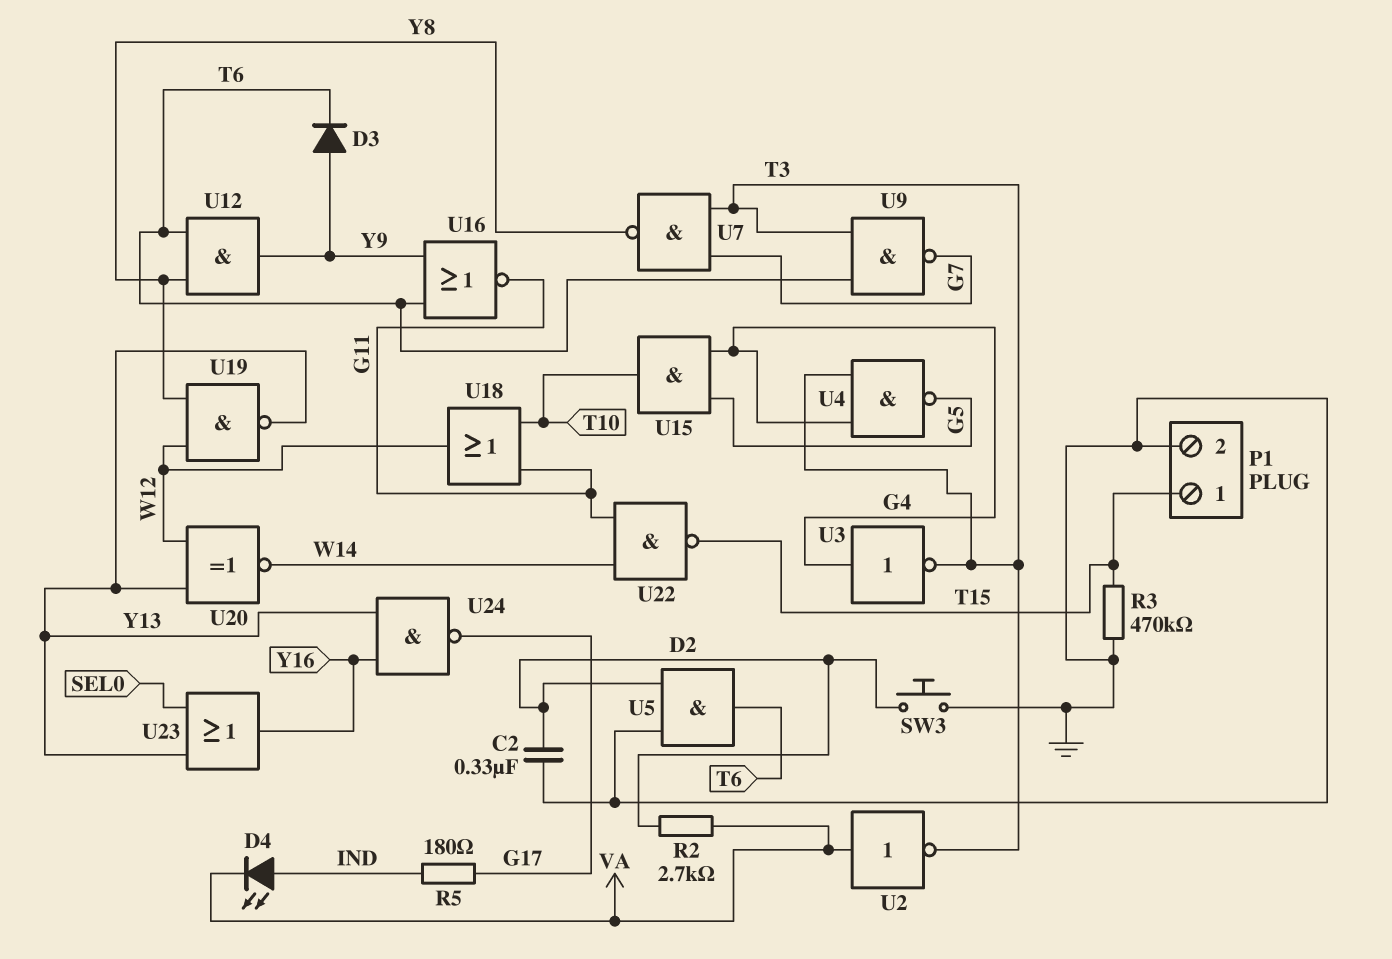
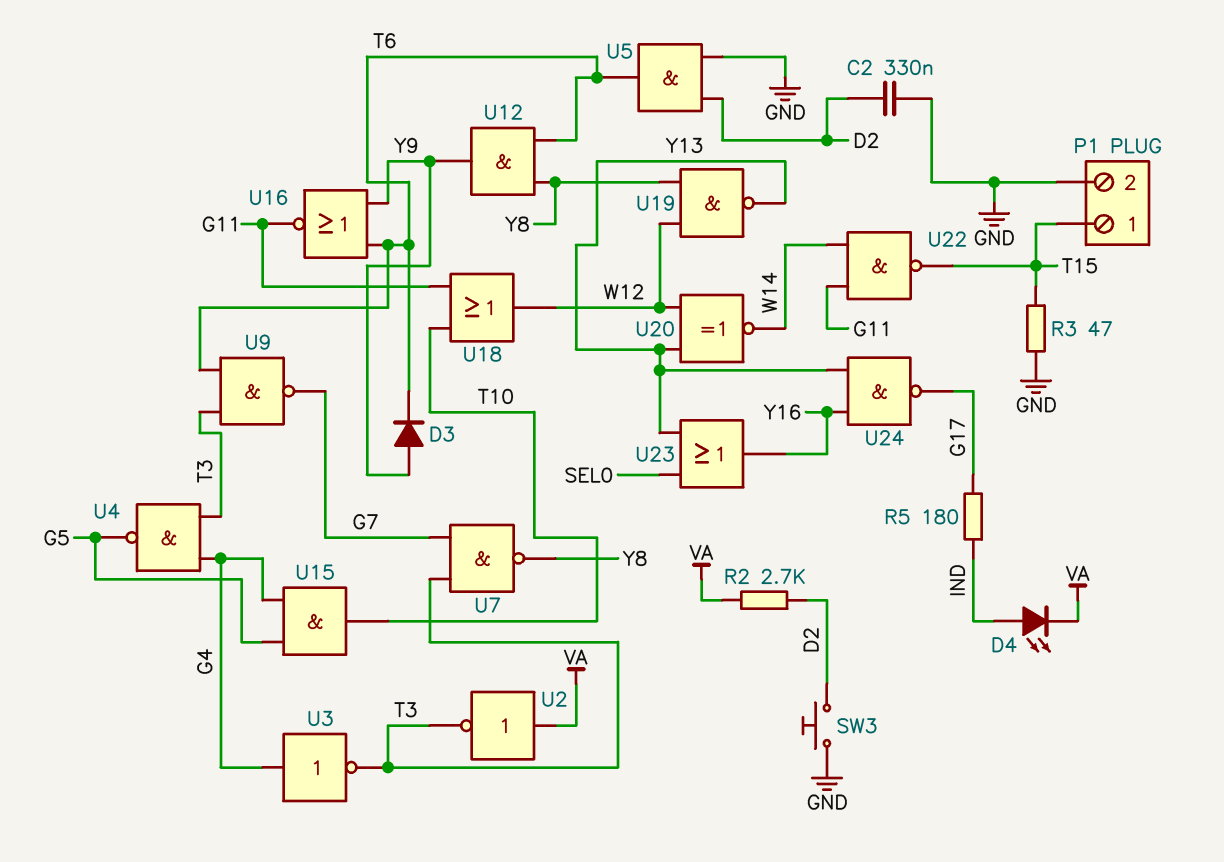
R3: 470k (GND, T15) -> 47 (GND, T15)

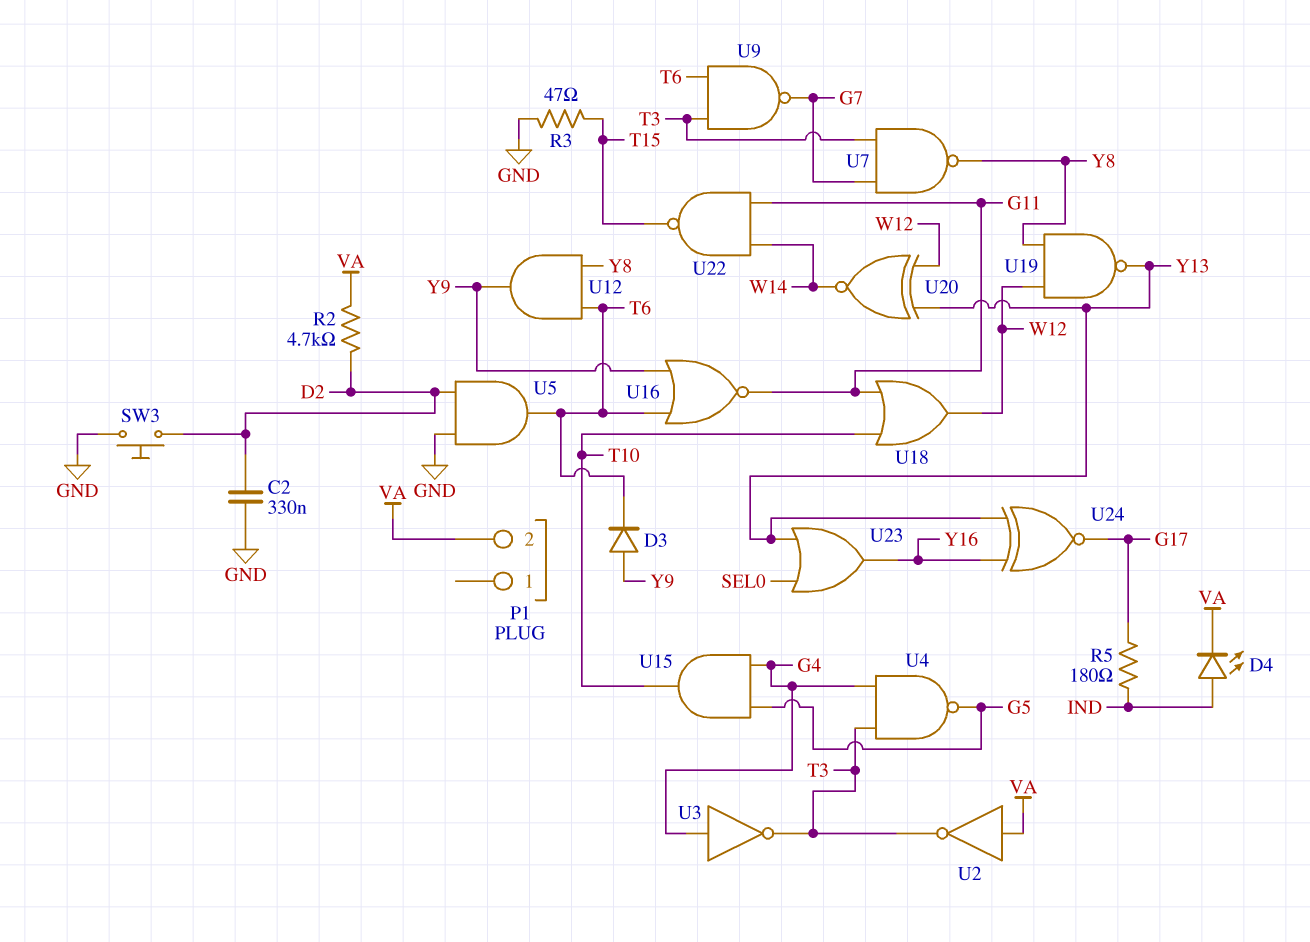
P1 pin 1: T15 -> none
P1 pin 2: GND -> VA
R2: 2.7k (D2, VA) -> 4.7k (D2, VA)
U24: NAND (in Y13, in Y16, out G17) -> XNOR (in Y13, in Y16, out G17)

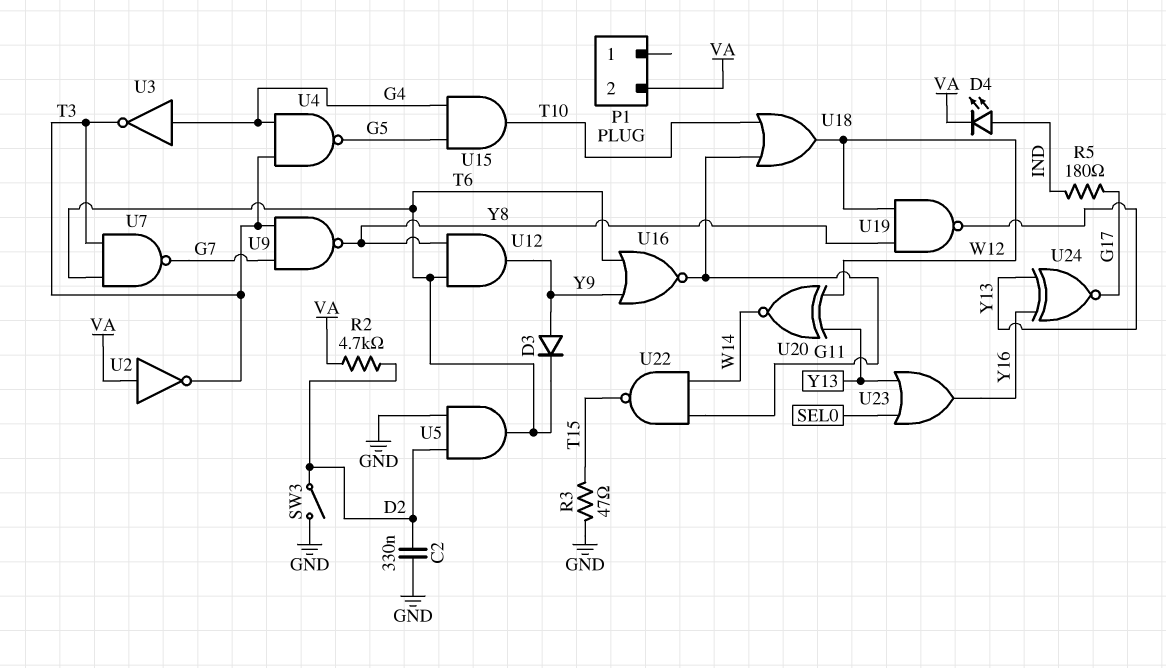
SW3: button (D2, GND) -> switch (D2, GND)
U7: NAND (in G7, in T3, out Y8) -> NAND (in T3, in T6, out G7)
U9: NAND (in T3, in T6, out G7) -> NAND (in G7, in T3, out Y8)

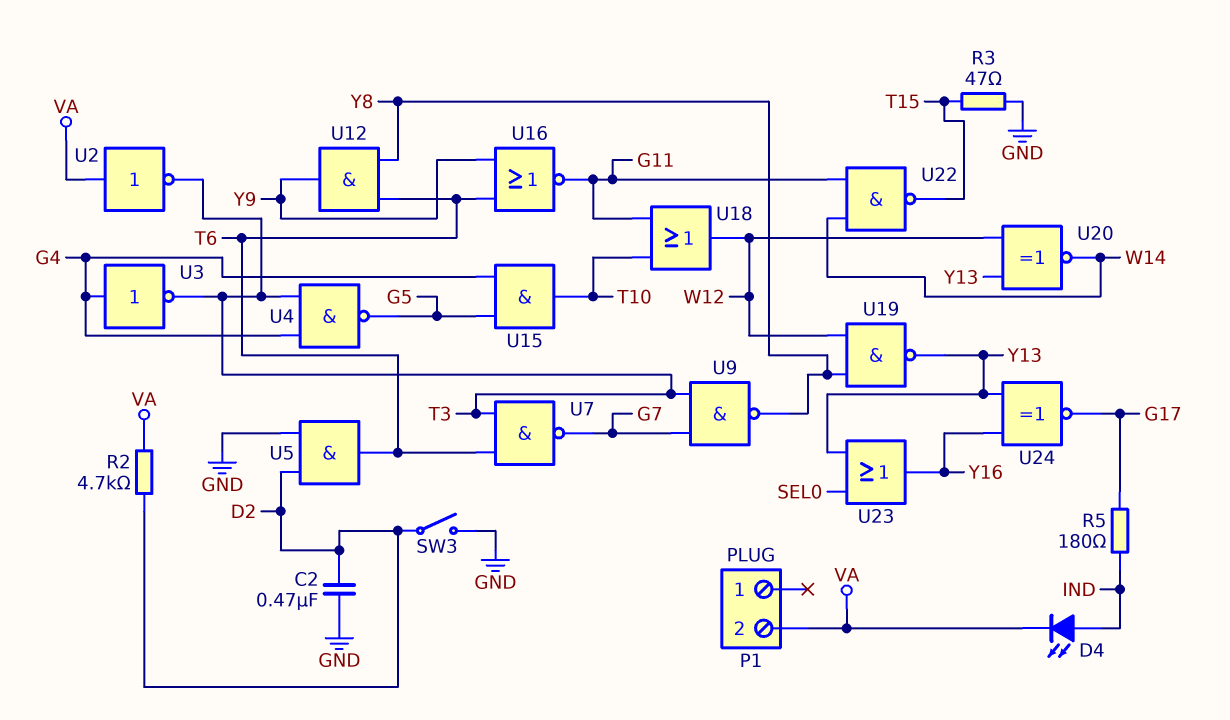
C2: 330nF (D2, GND) -> 470nF (D2, GND)
D3: diode (A Y9, K T6) -> none

